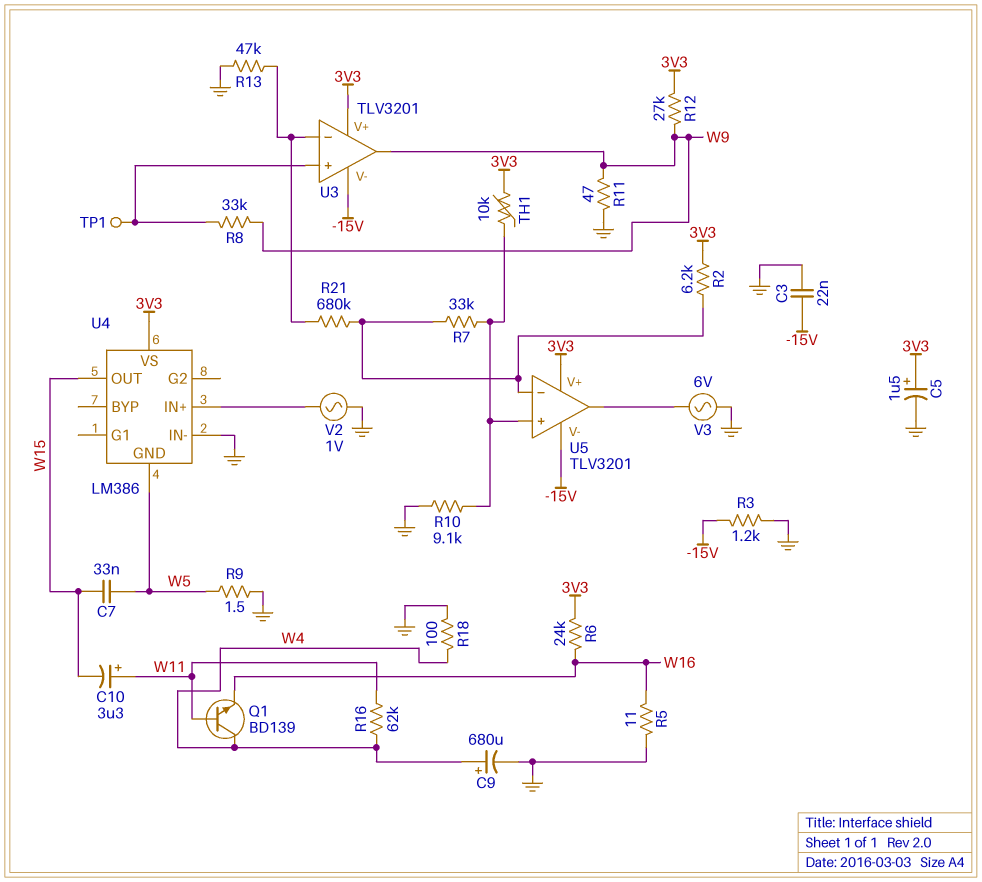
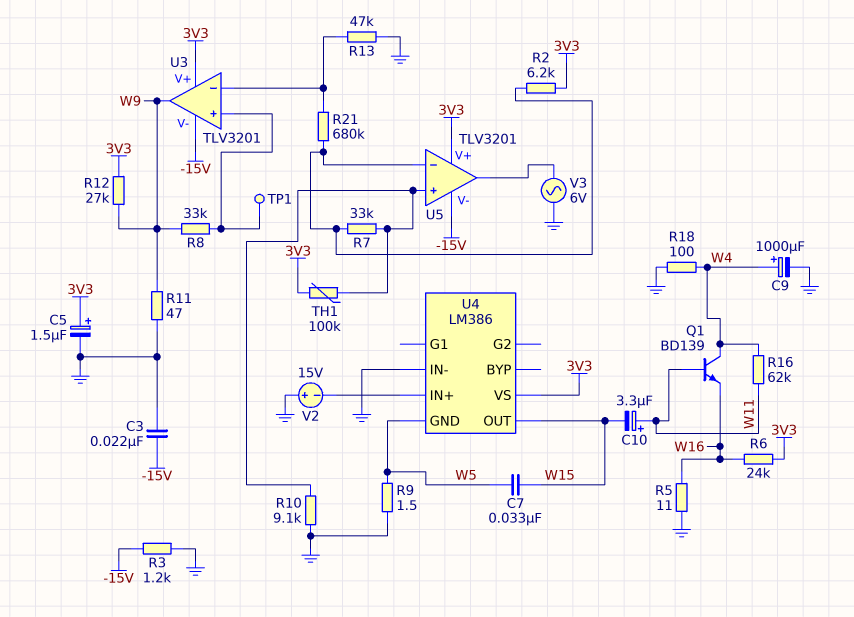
C9: 680uF (plus W4, minus GND) -> 1000uF (plus W4, minus GND)
TH1: 10k (3V3, U5/in+) -> 100k (3V3, U5/in+)
V2: AC 1V (GND, U4/IN+) -> 15V (plus GND, minus U4/IN+)

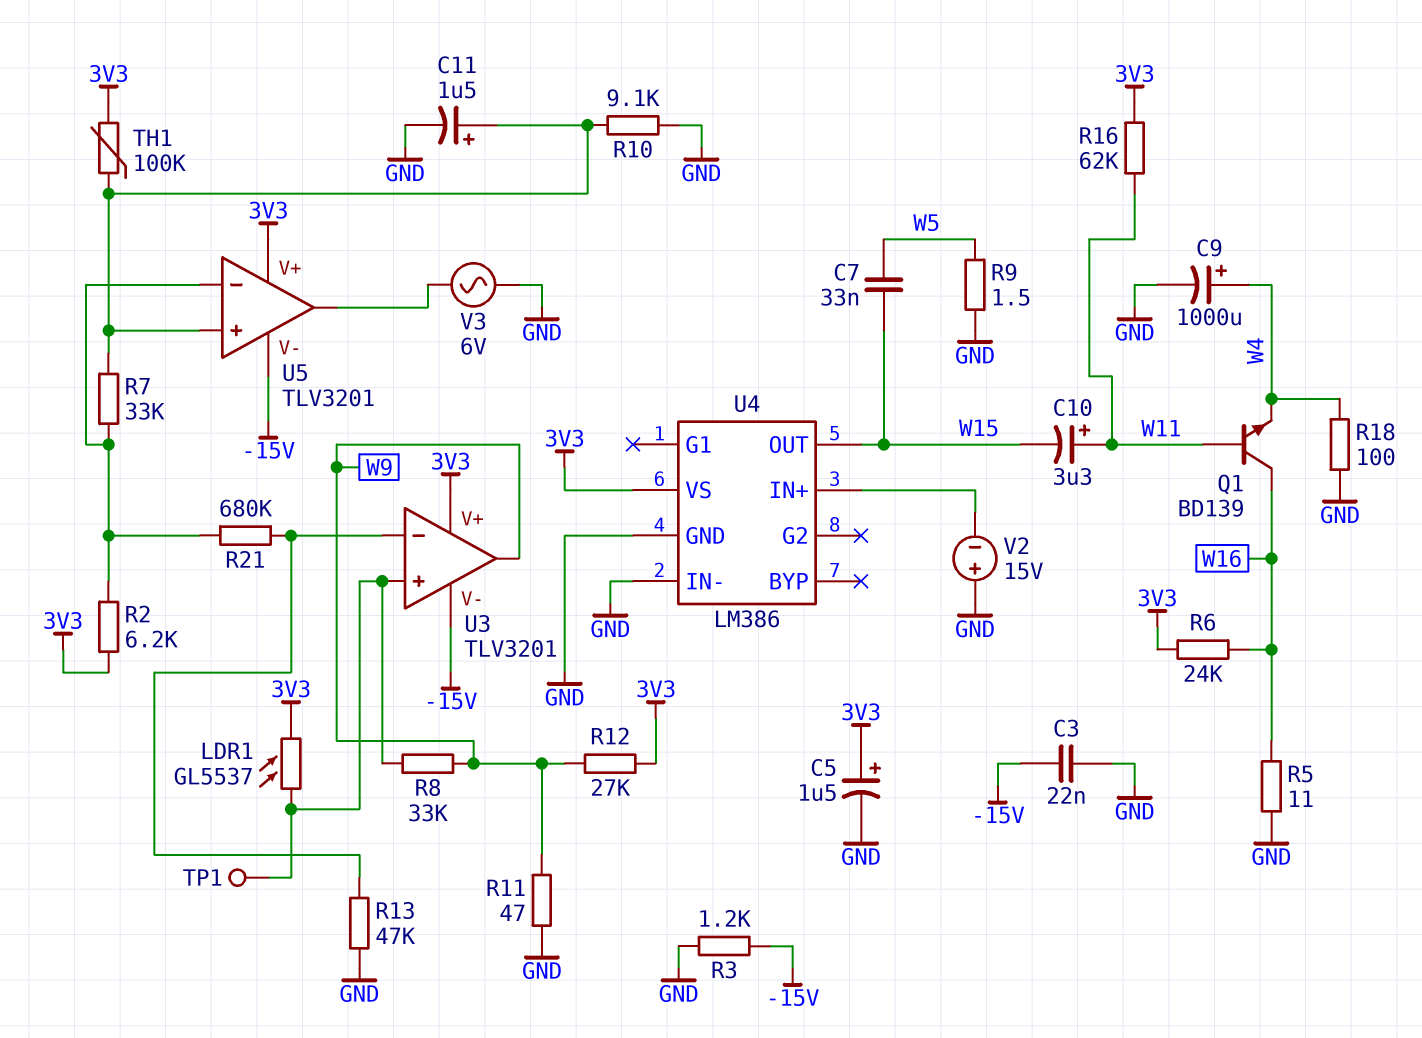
C11: none -> 1.5uF (plus U5/in+, minus GND)
LDR1: none -> GL5537 (3V3, U3/in+)
Q1: NPN BD139 (B W11, C W4, E W16) -> NPN BD139 (B W11, C W16, E W4)
R16: 62k (W4, W11) -> 62k (3V3, W11)
U4 pin GND: W5 -> GND

